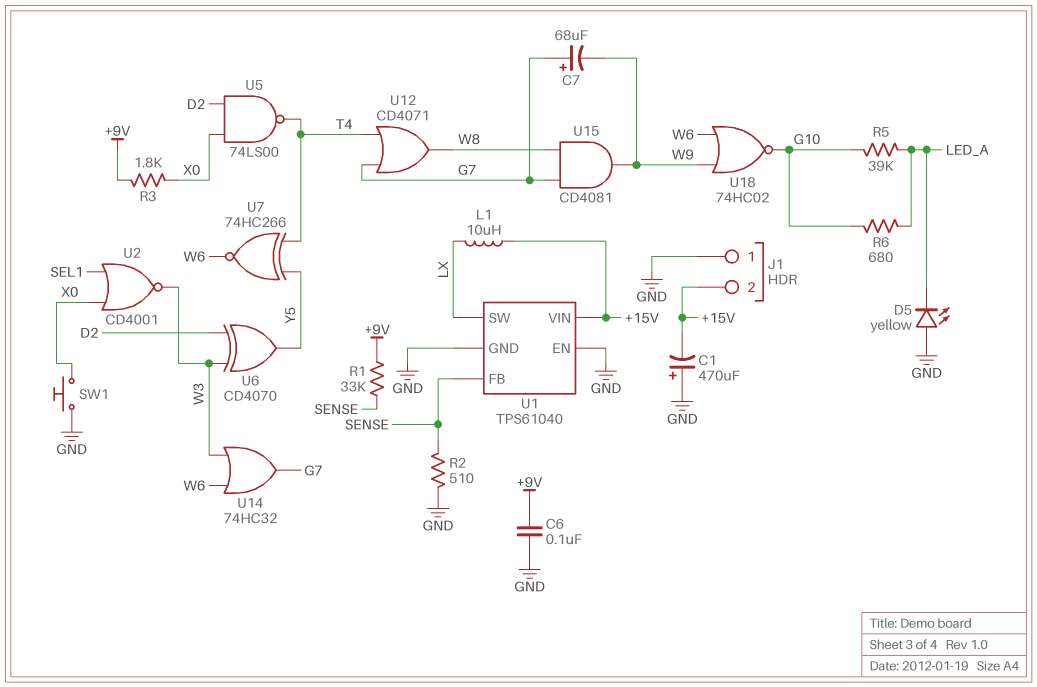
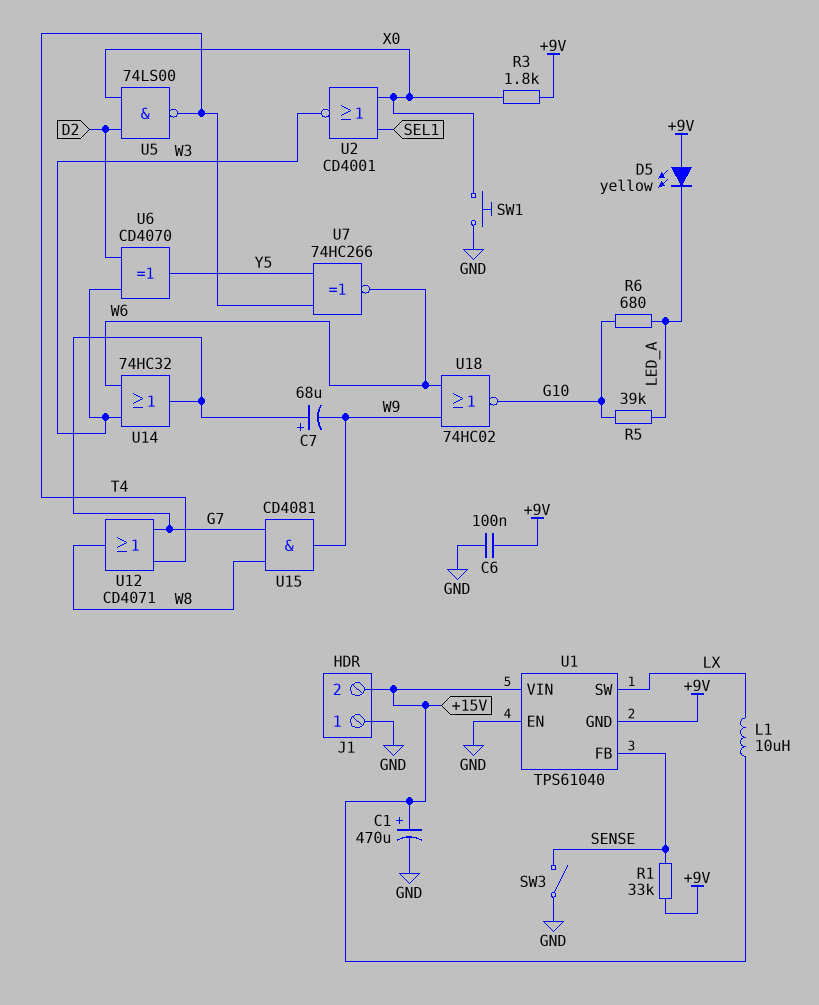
C1: 470uF (plus GND, minus +15V) -> 470uF (plus +15V, minus GND)
D5: LED yellow (A GND, K LED_A) -> LED yellow (A +9V, K LED_A)
R2: 510 (GND, SENSE) -> none
SW3: none -> switch (GND, SENSE)
U1 pin GND: GND -> +9V

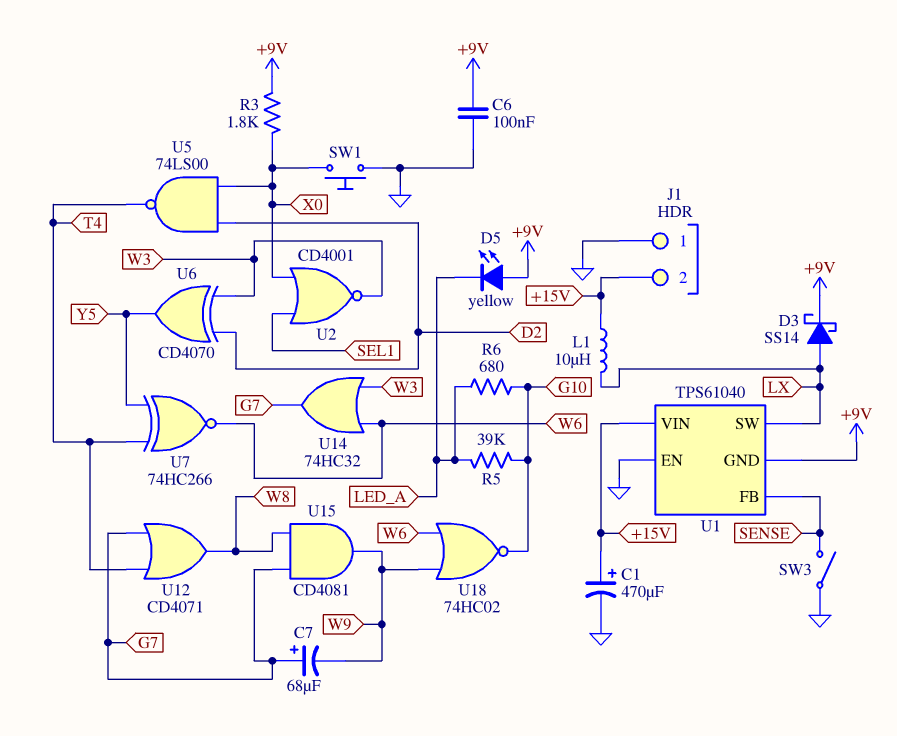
D3: none -> schottky SS14 (A LX, K +9V)
R1: 33k (+9V, SENSE) -> none

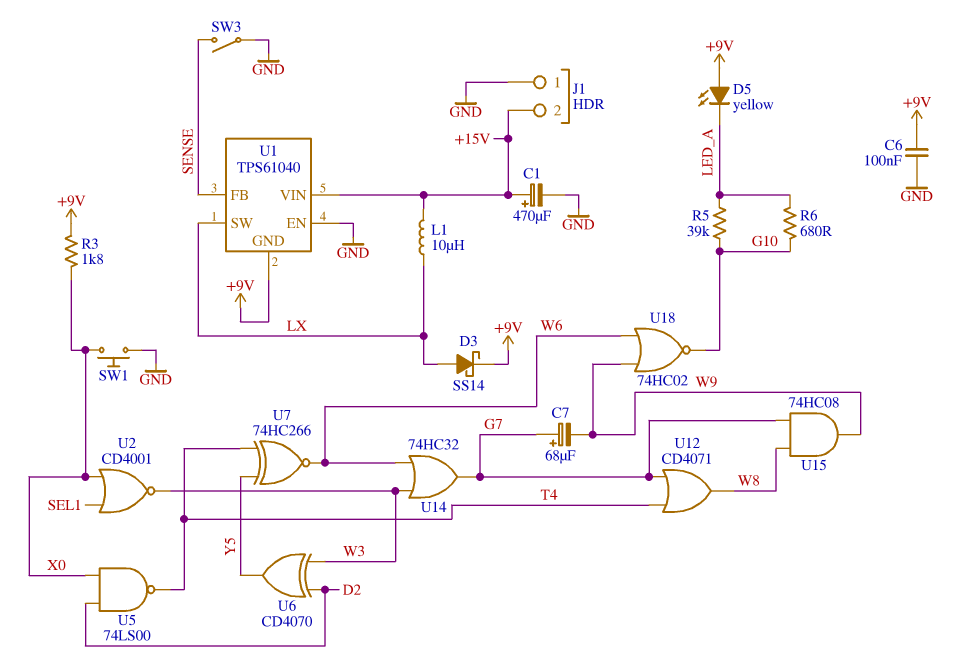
U15: AND CD4081 (in G7, in W8, out W9) -> AND 74HC08 (in G7, in W8, out W9)

